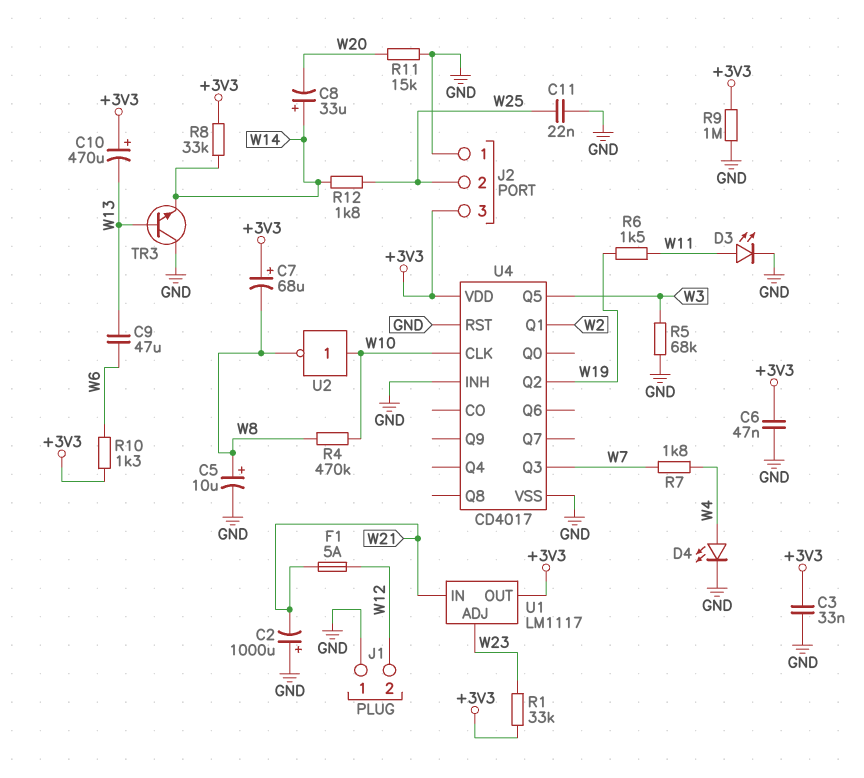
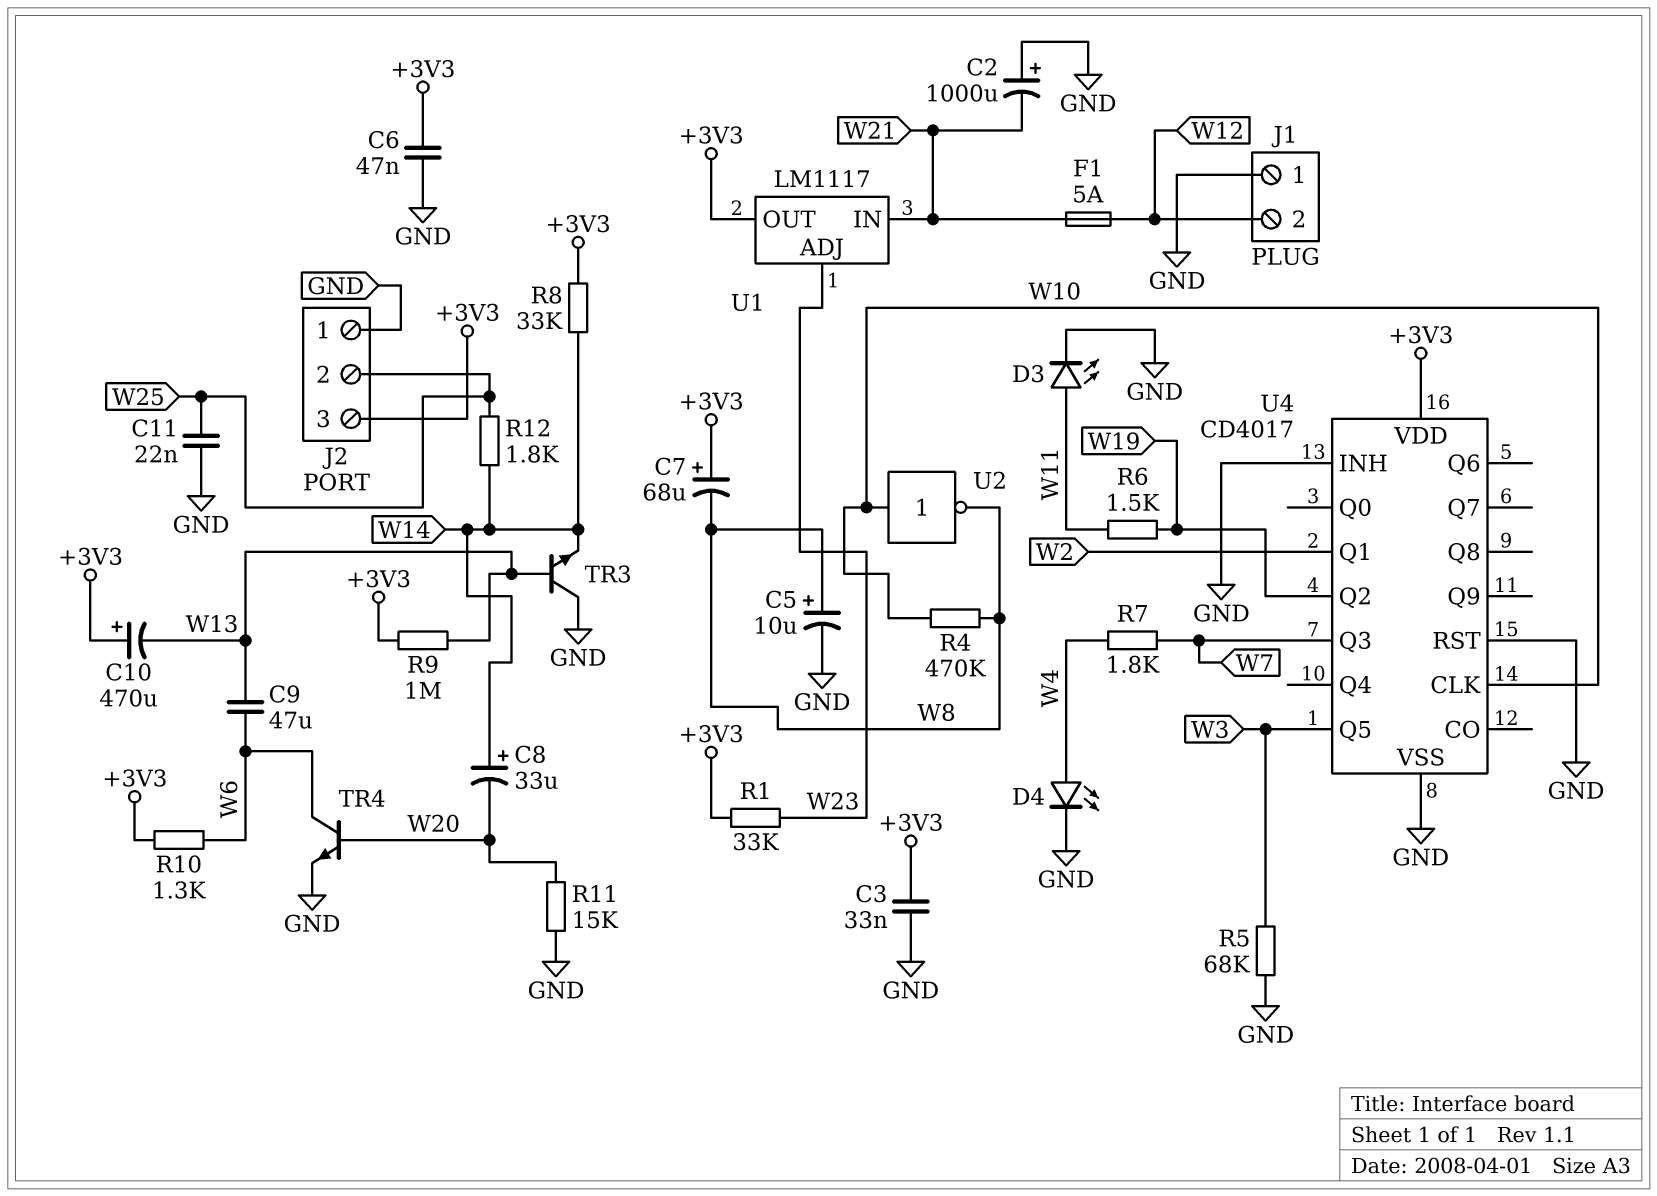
R9: 1M (+3V3, GND) -> 1M (+3V3, W13)
TR4: none -> NPN (B W20, C W6, E GND)

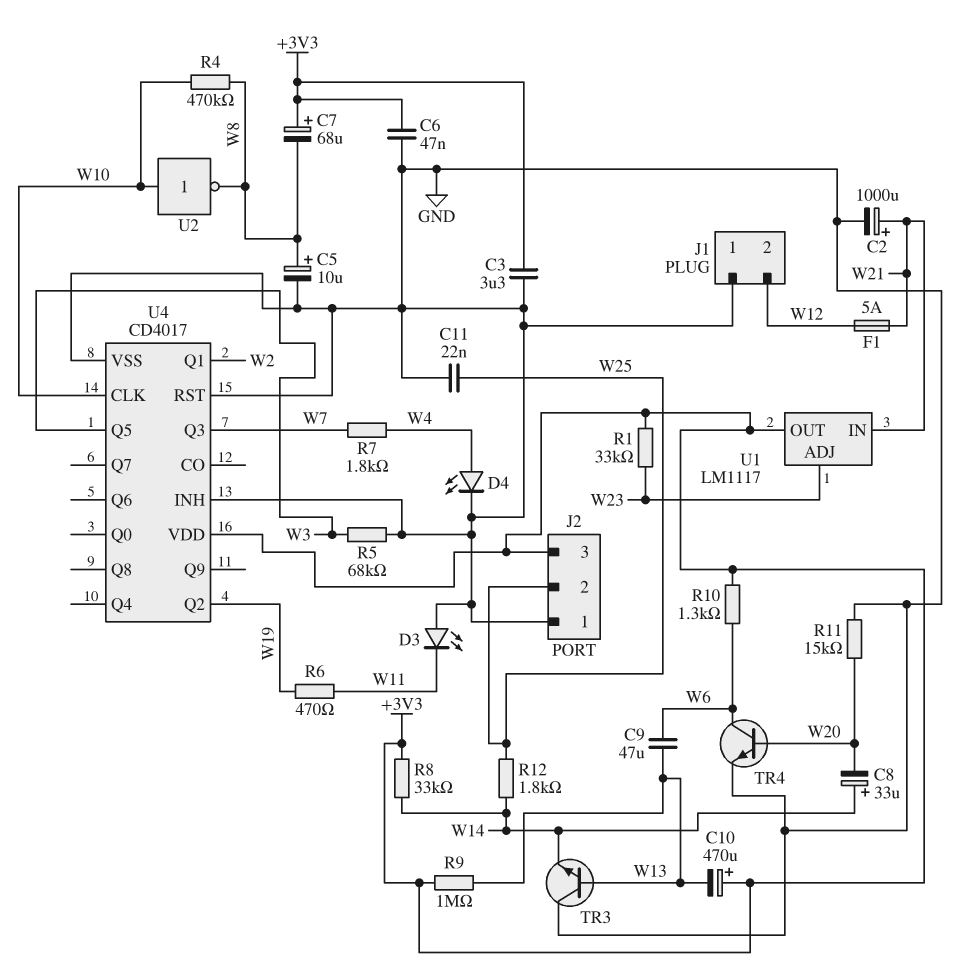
C2: 1000uF (plus GND, minus W21) -> 1000uF (plus W21, minus GND)
C3: 33nF (+3V3, GND) -> 3.3uF (+3V3, GND)
D3: LED (A W11, K GND) -> LED (A GND, K W11)
R6: 1.5k (W11, W19) -> 470 (W11, W19)

